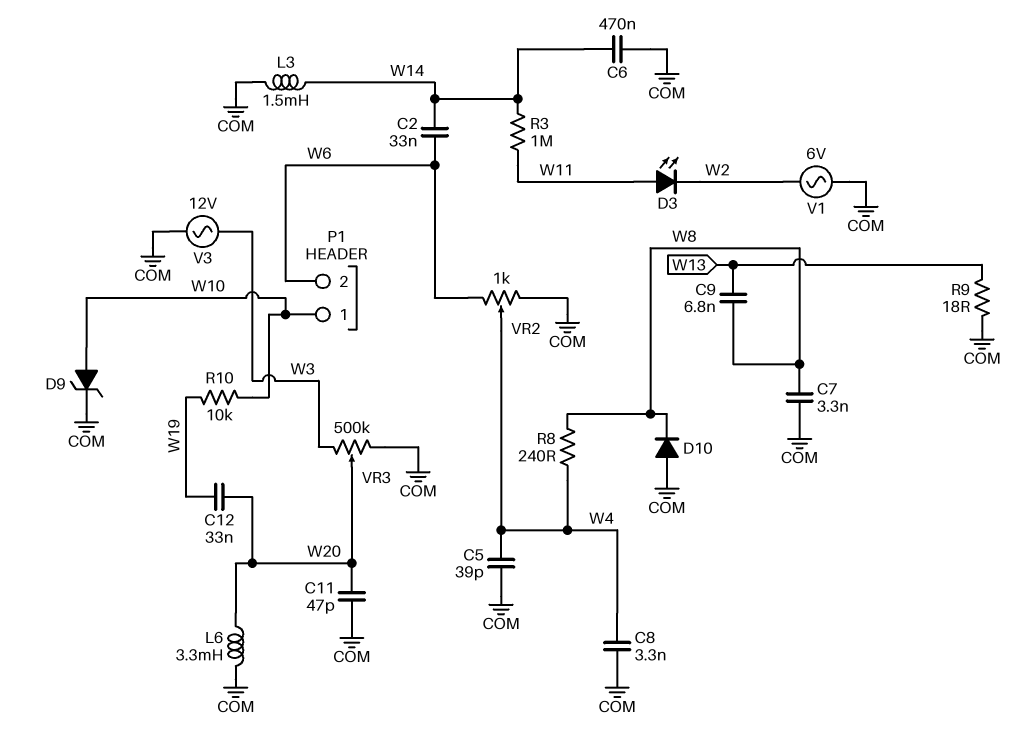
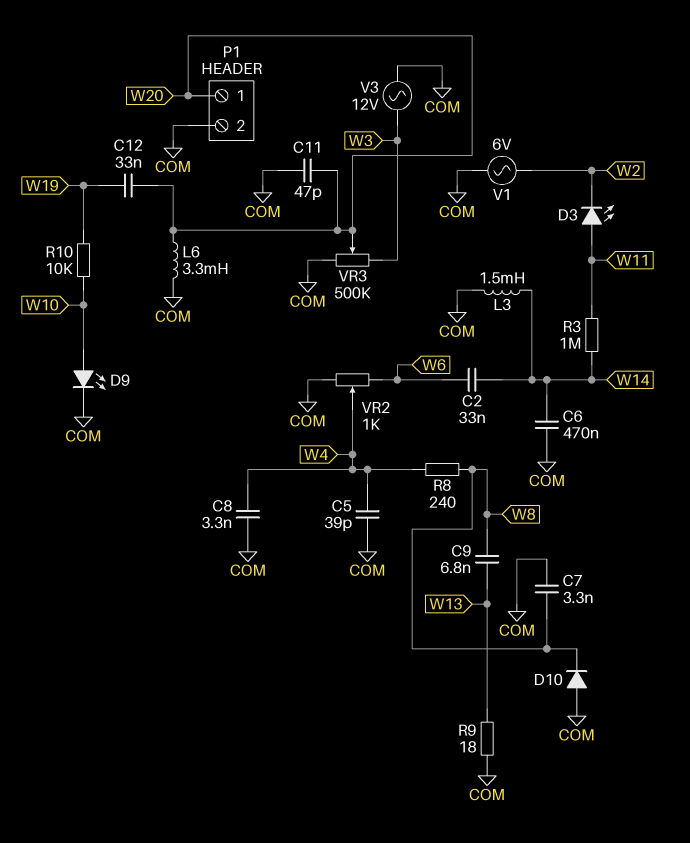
D9: zener (A W10, K COM) -> LED (A W10, K COM)
P1 pin 1: W10 -> W20
P1 pin 2: W6 -> COM

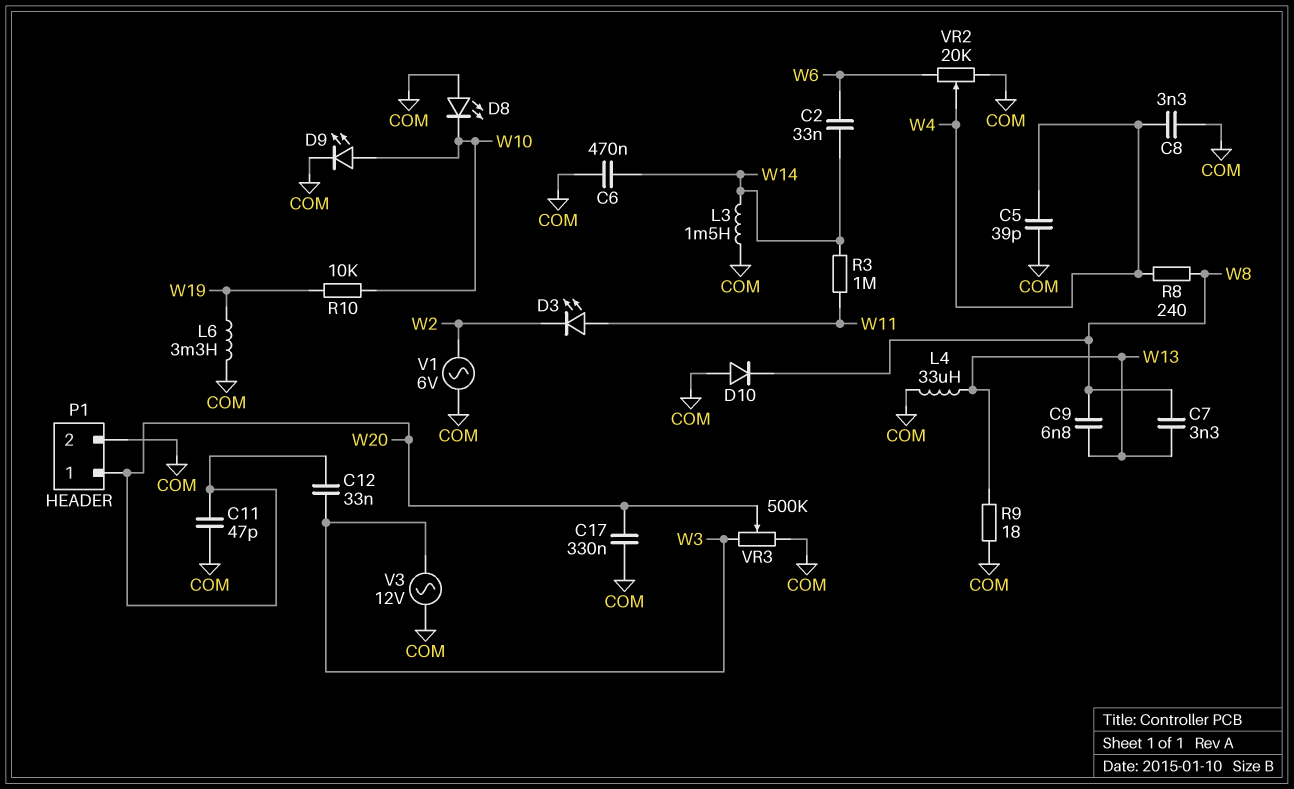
C7: 3.3nF (COM, W8) -> 3.3nF (W8, W13)
C12: 33nF (W19, W20) -> 33nF (W3, W20)
C17: none -> 330nF (COM, W20)
D8: none -> LED (A COM, K W10)
L4: none -> 33uH (COM, W13)
L6: 3.3mH (COM, W20) -> 3.3mH (COM, W19)
VR2: 1k (COM, W6, wiper W4) -> 20k (COM, W6, wiper W4)

